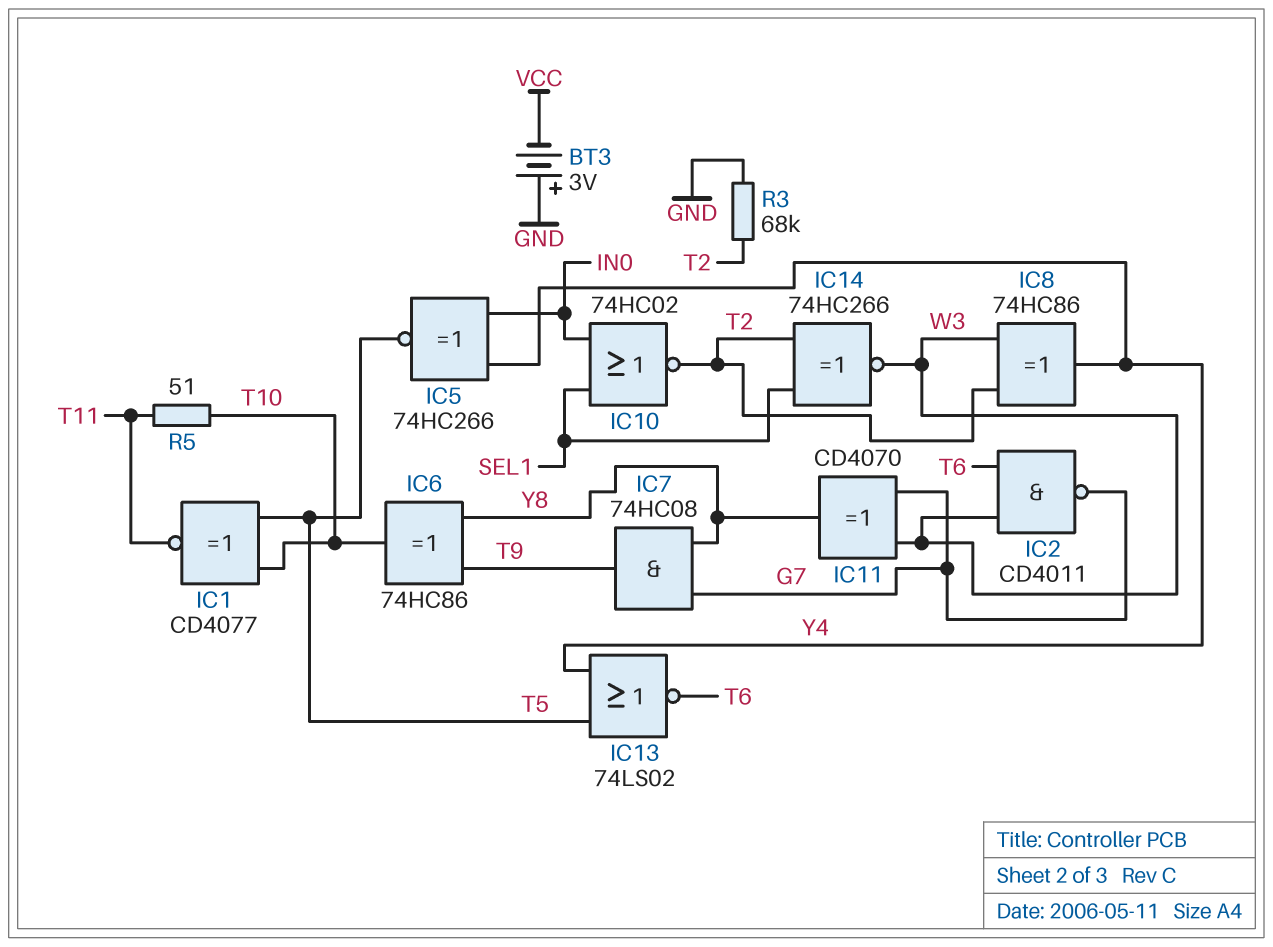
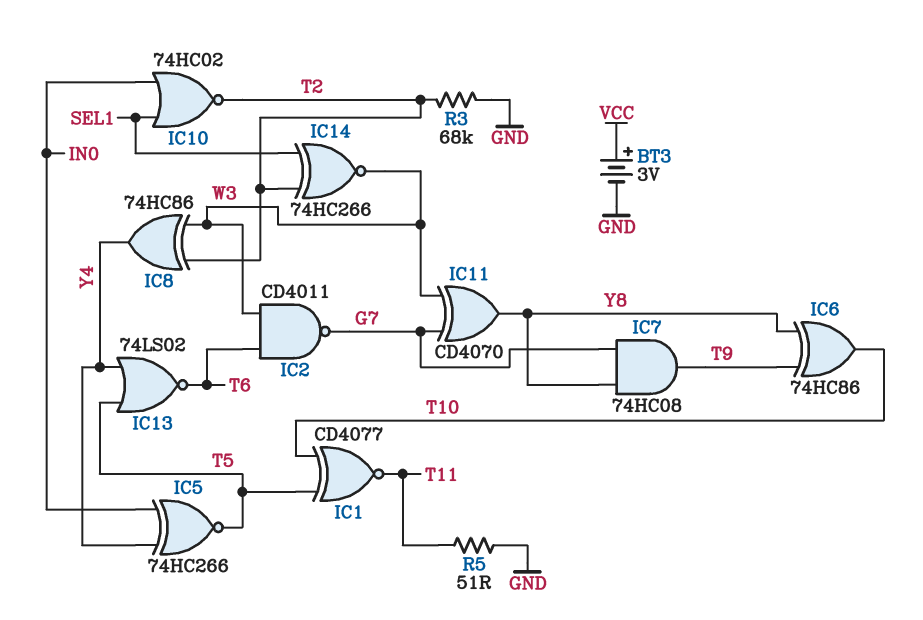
BT3: 3V (plus GND, minus VCC) -> 3V (plus VCC, minus GND)
R5: 51 (T10, T11) -> 51 (GND, T11)

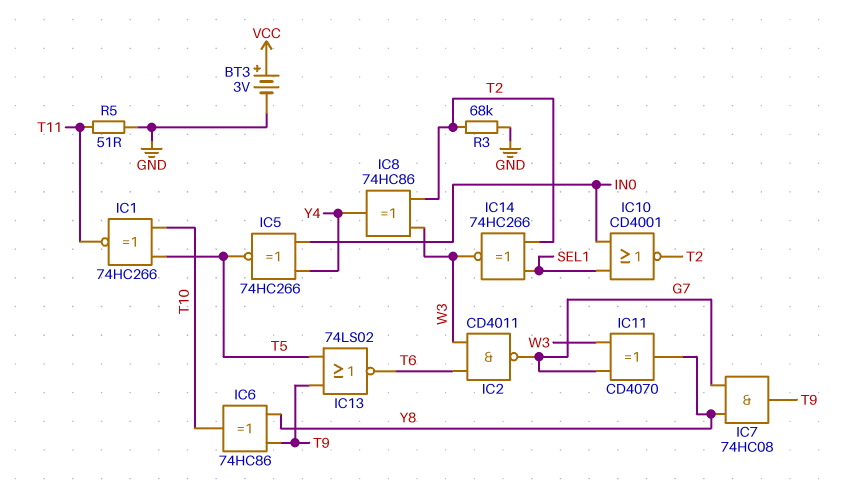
IC1: XNOR CD4077 (in T5, in T10, out T11) -> XNOR 74HC266 (in T5, in T10, out T11)
IC10: NOR 74HC02 (in IN0, in SEL1, out T2) -> NOR CD4001 (in IN0, in SEL1, out T2)
IC13: NOR 74LS02 (in T5, in Y4, out T6) -> NOR 74LS02 (in T5, in T9, out T6)

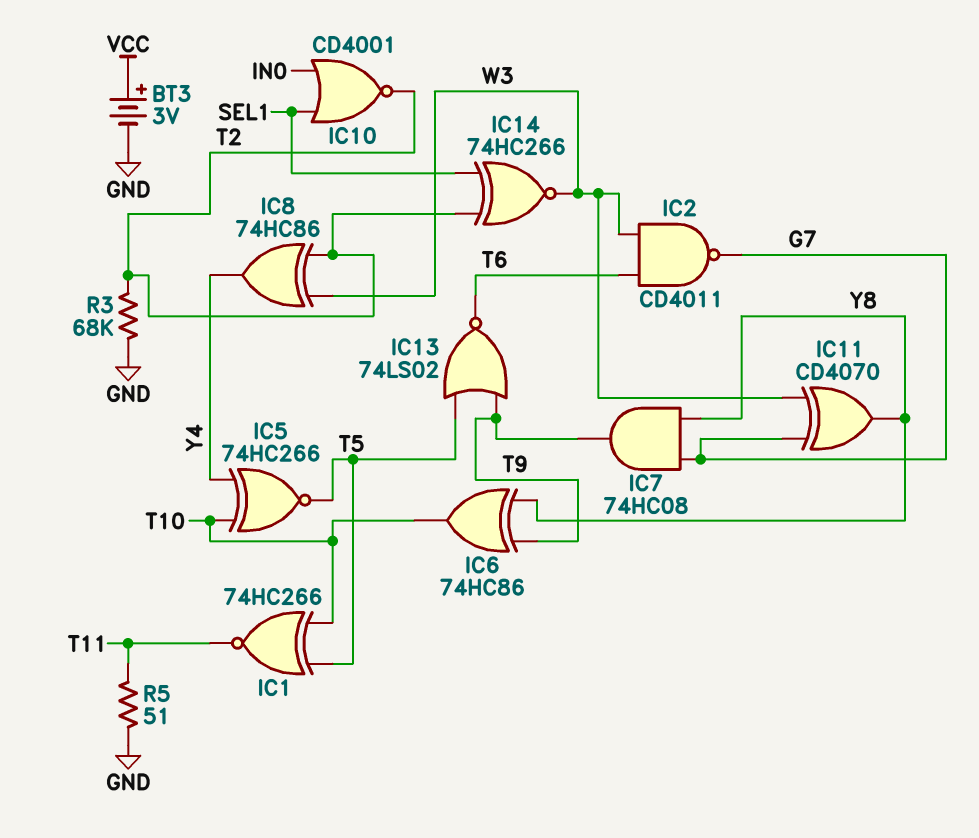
IC5: XNOR 74HC266 (in IN0, in Y4, out T5) -> XNOR 74HC266 (in T10, in Y4, out T5)

